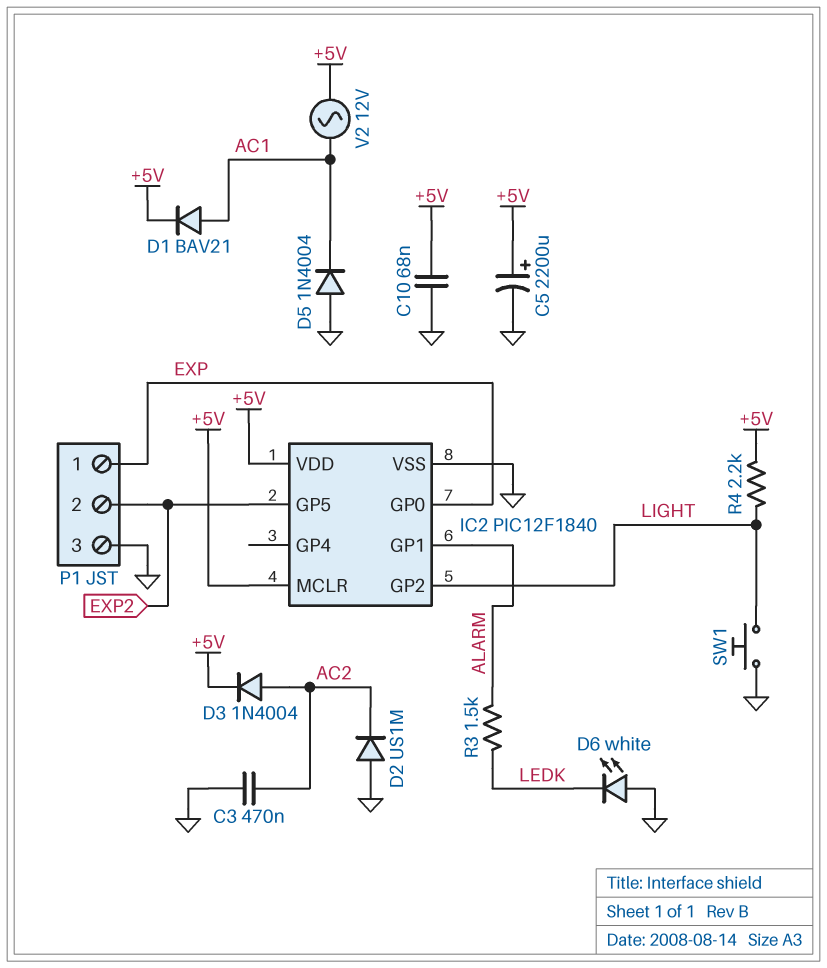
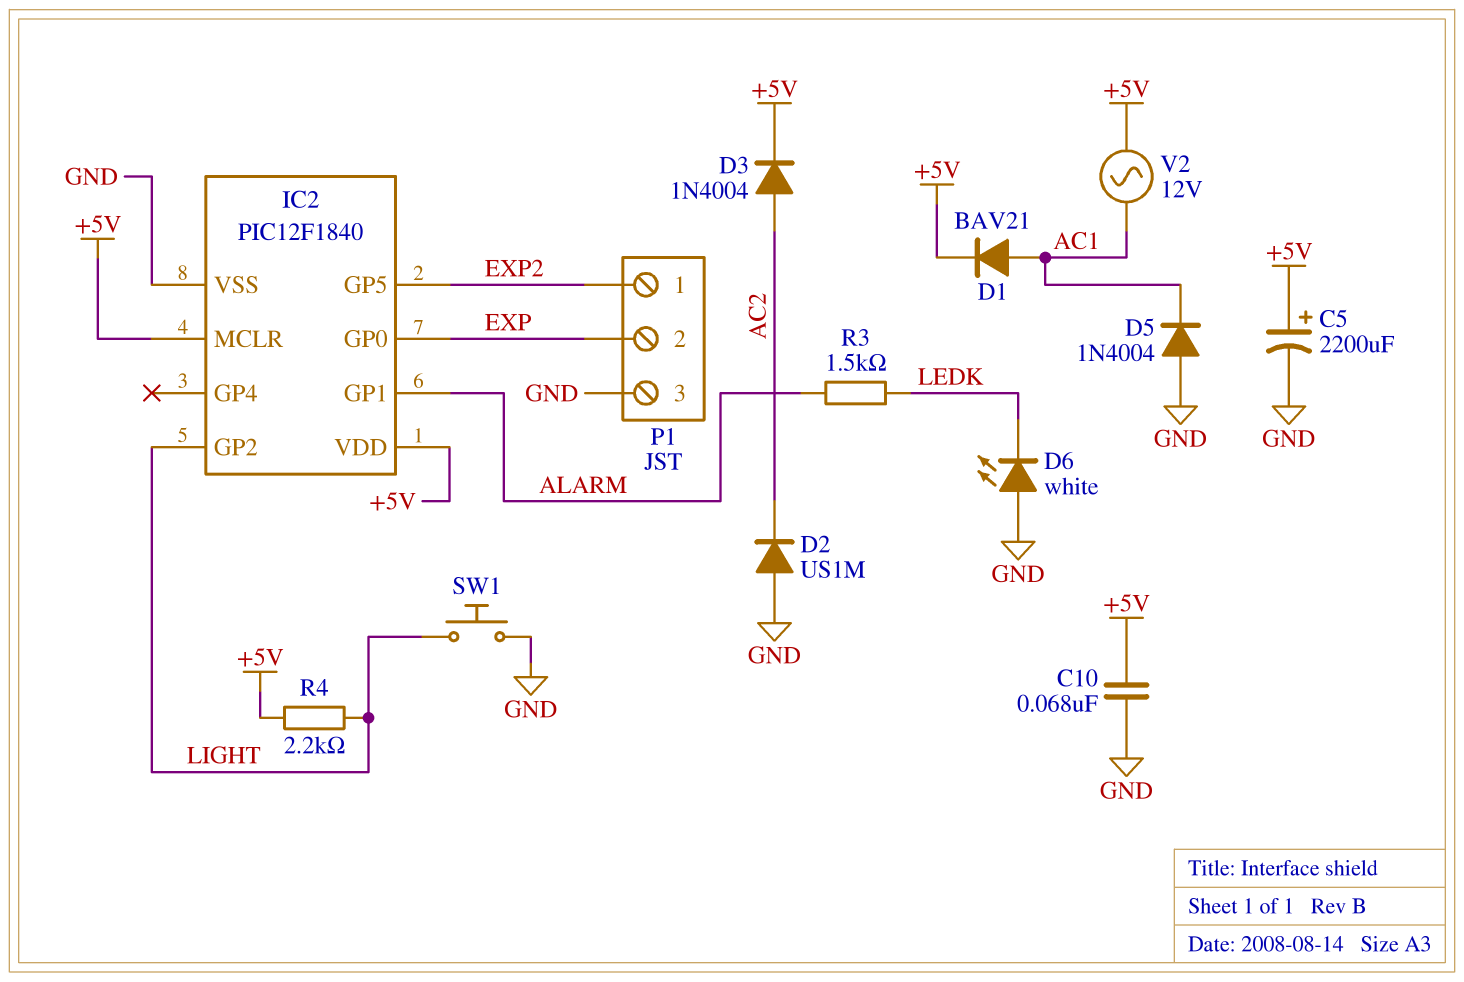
C3: 470nF (AC2, GND) -> none
P1 pin 1: EXP -> EXP2
P1 pin 2: EXP2 -> EXP

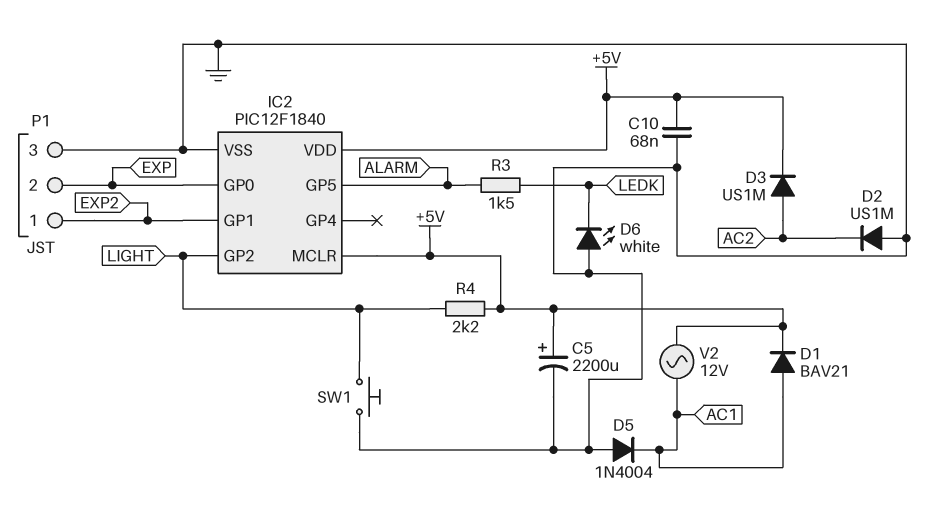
D3: diode 1N4004 (A AC2, K +5V) -> diode US1M (A AC2, K +5V)
IC2 pin GP1: ALARM -> EXP2
IC2 pin GP5: EXP2 -> ALARM

